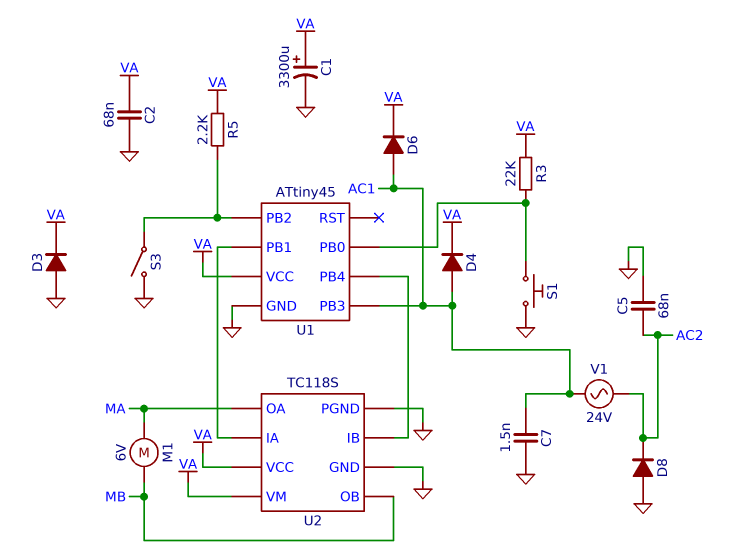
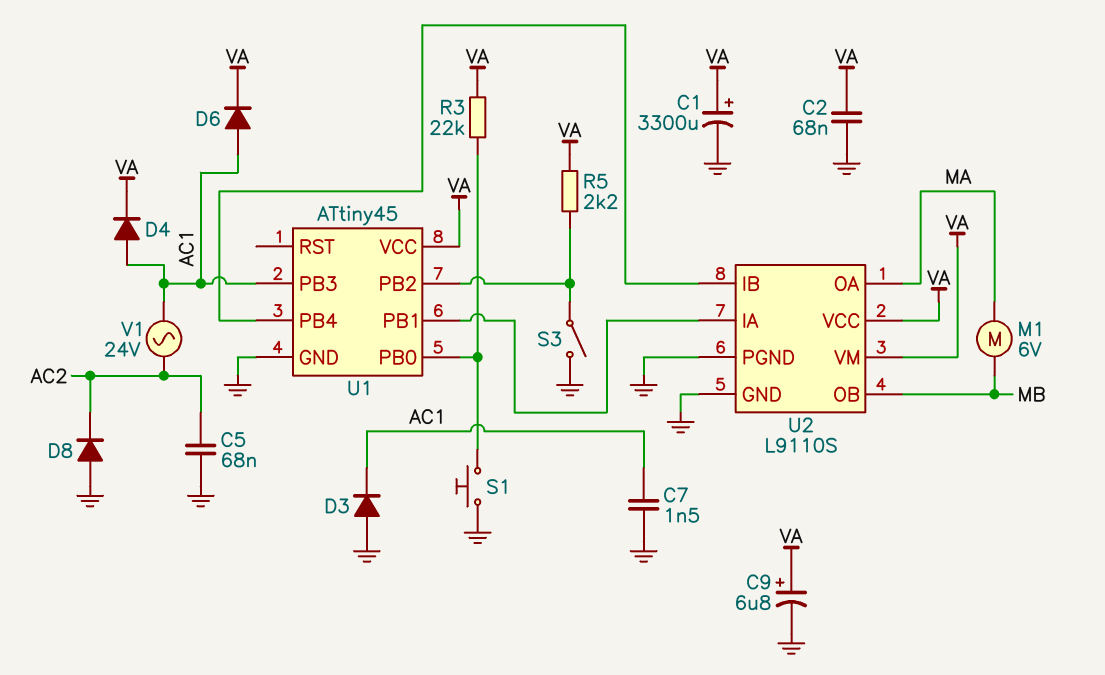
C9: none -> 6.8uF (plus VA, minus GND)
D3: diode (A GND, K VA) -> diode (A GND, K AC1)
U2: TC118S -> L9110S

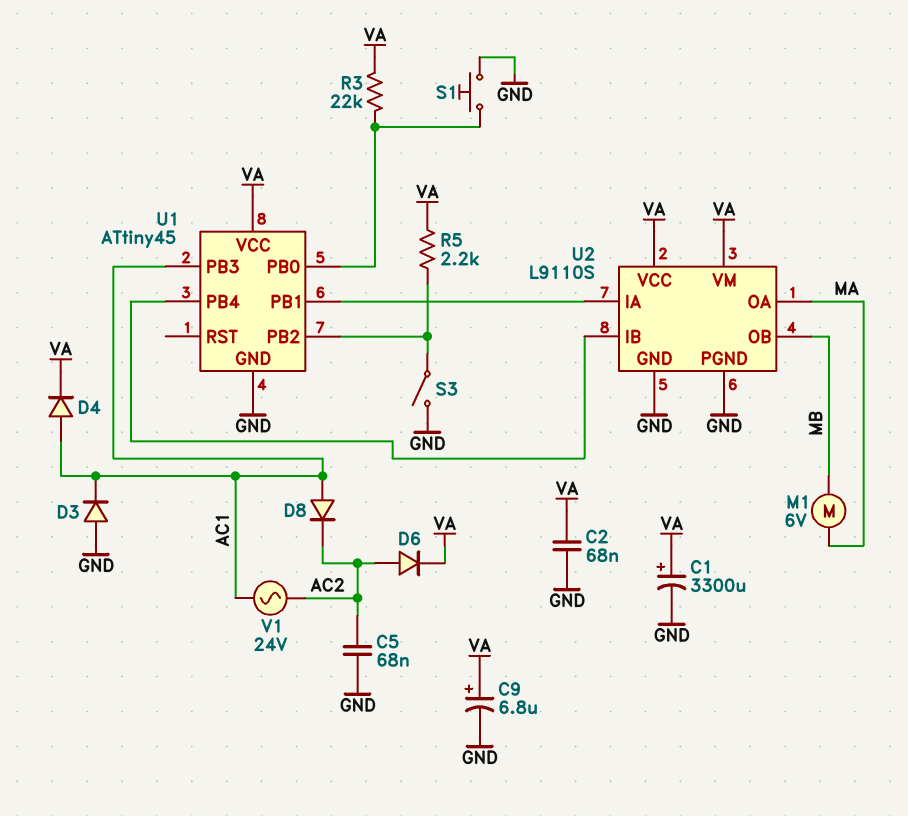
C7: 1.5nF (AC1, GND) -> none
D6: diode (A AC1, K VA) -> diode (A AC2, K VA)
D8: diode (A GND, K AC2) -> diode (A AC1, K AC2)

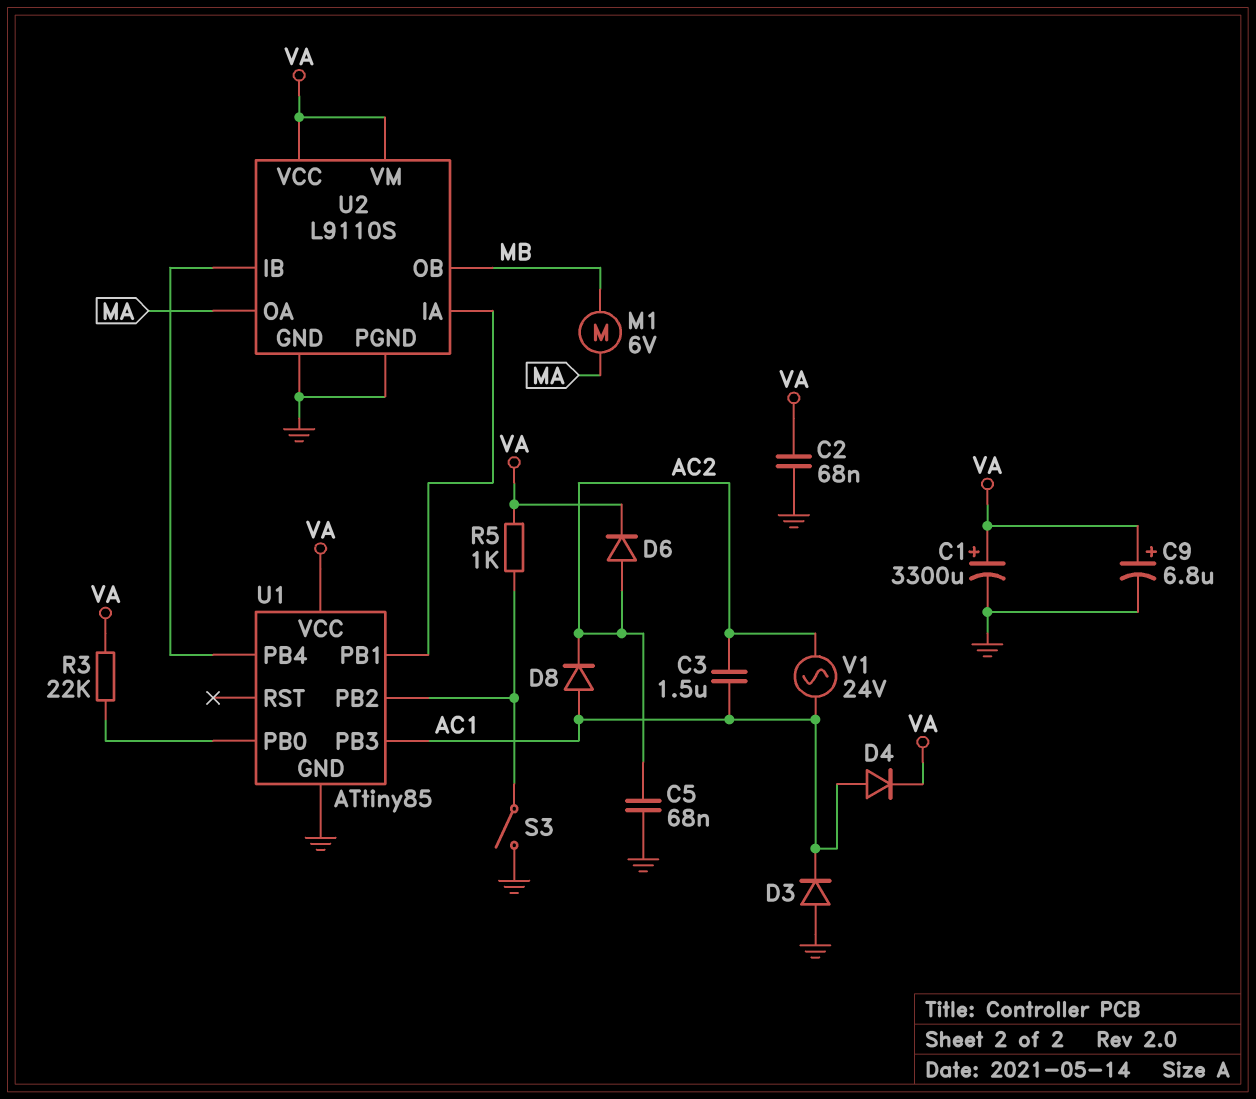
C3: none -> 1.5uF (AC1, AC2)
R5: 2.2k (U1/PB2, VA) -> 1k (U1/PB2, VA)
S1: button (GND, U1/PB0) -> none
U1: ATtiny45 -> ATtiny85

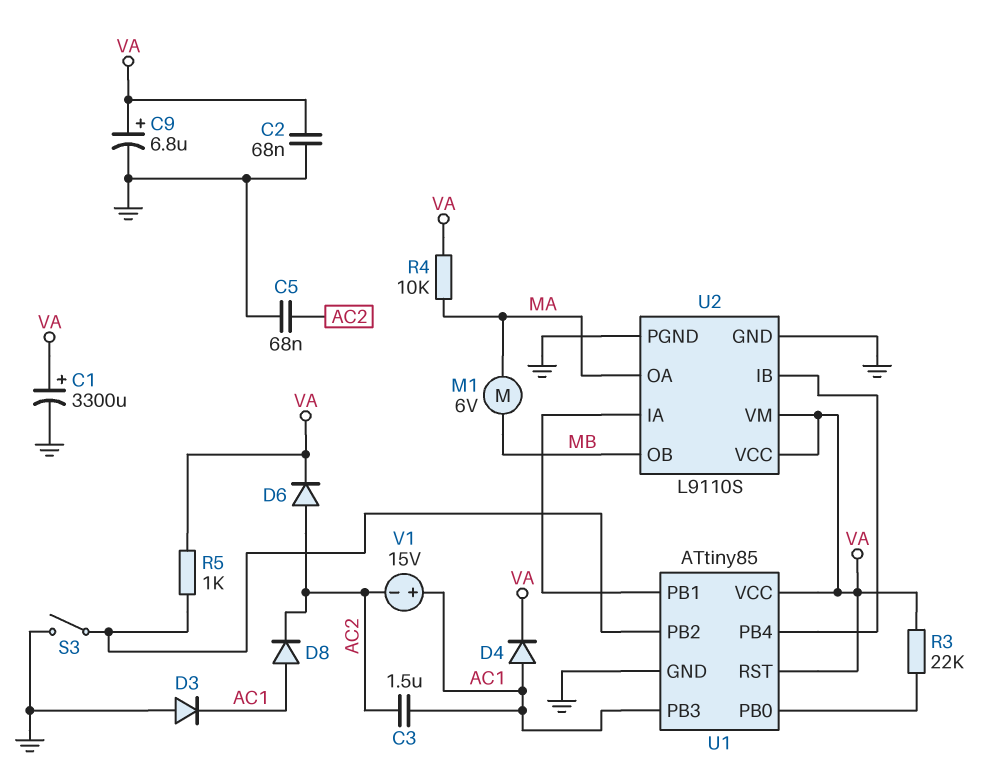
R4: none -> 10k (MA, VA)
U1 pin RST: none -> VA
V1: AC 24V (AC1, AC2) -> 15V (plus AC1, minus AC2)

